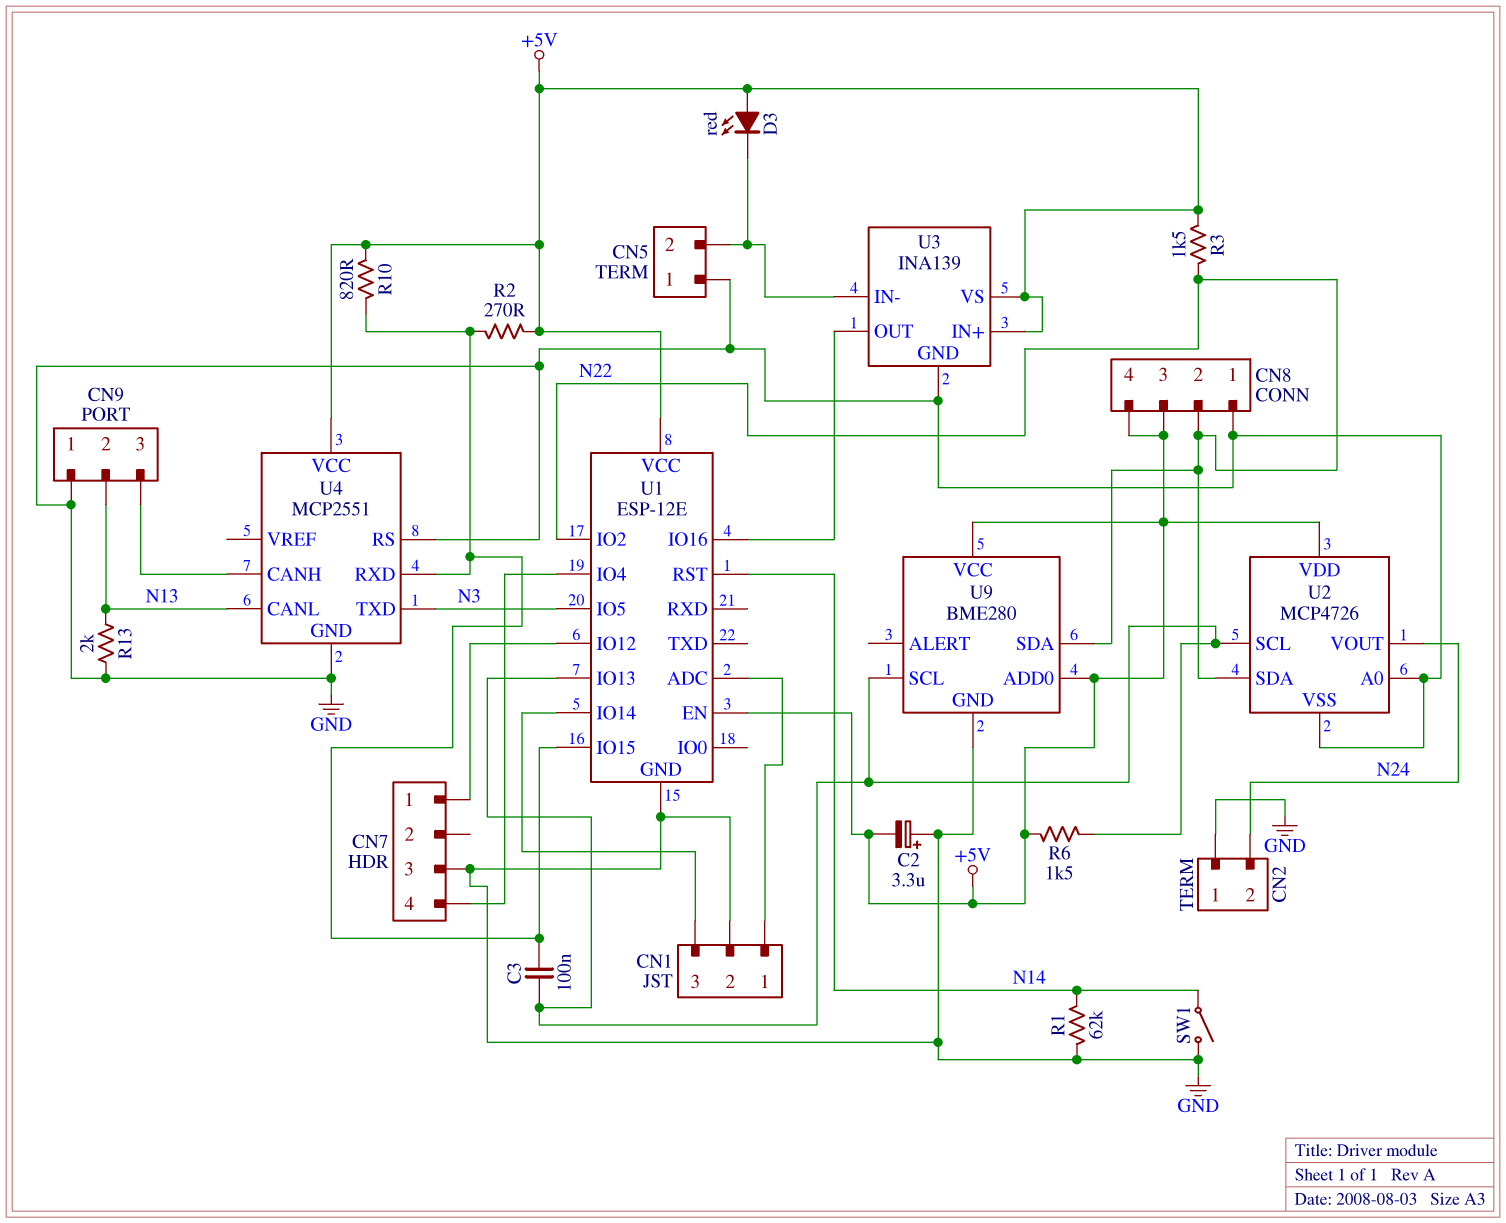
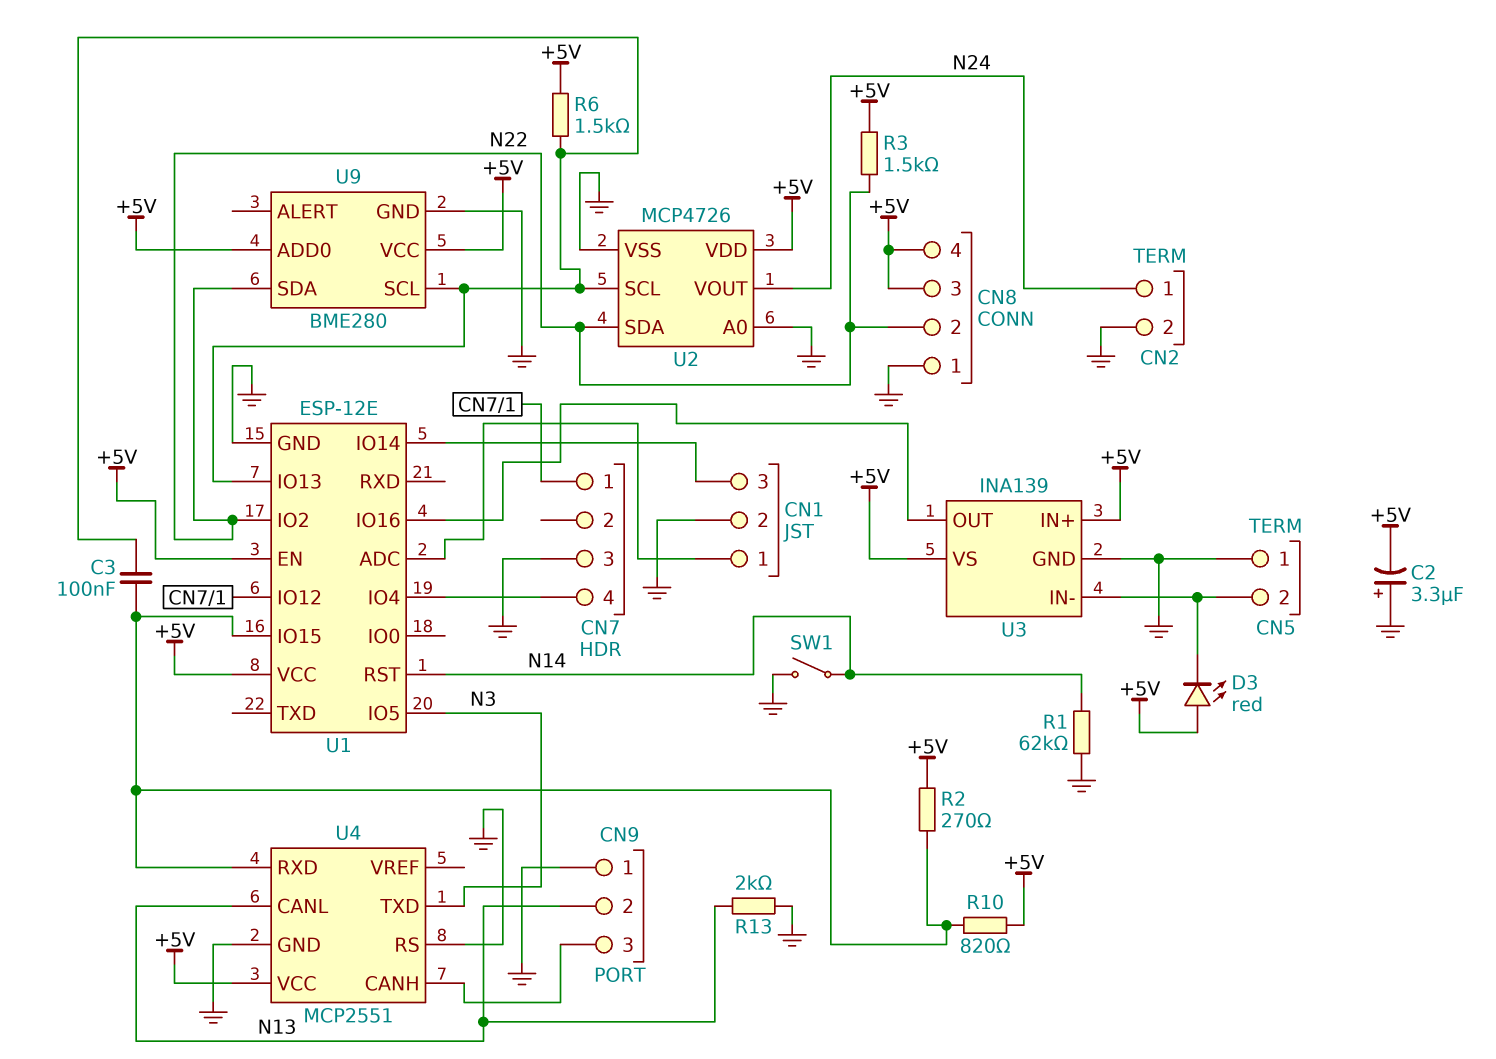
CN2 pin 1: GND -> N24
CN2 pin 2: N24 -> GND

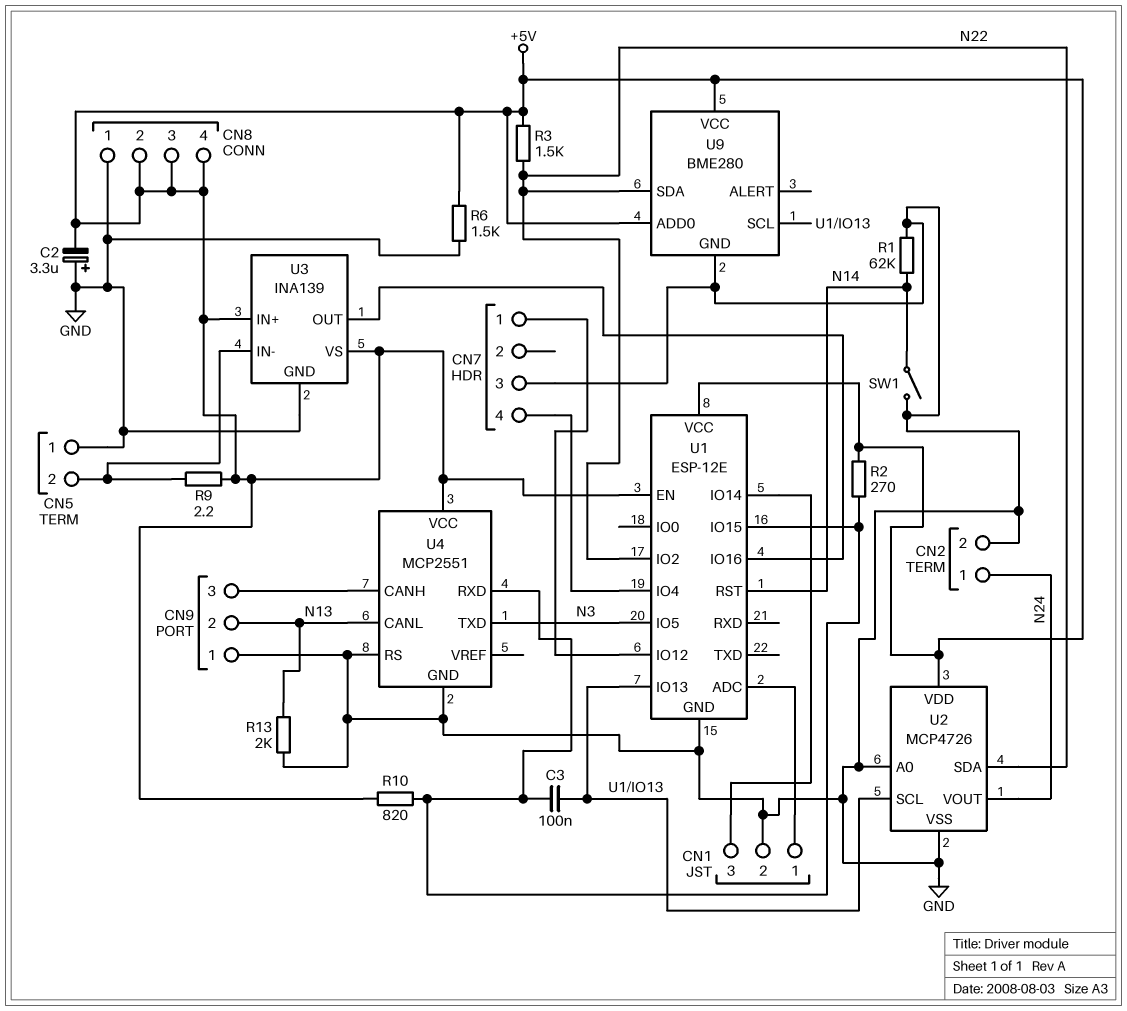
CN8 pin 2: N22 -> +5V
D3: LED red (A +5V, K CN5/2) -> none
R6: 1.5k (+5V, U1/IO13) -> 1.5k (+5V, GND)
R9: none -> 2.2 (+5V, CN5/2)

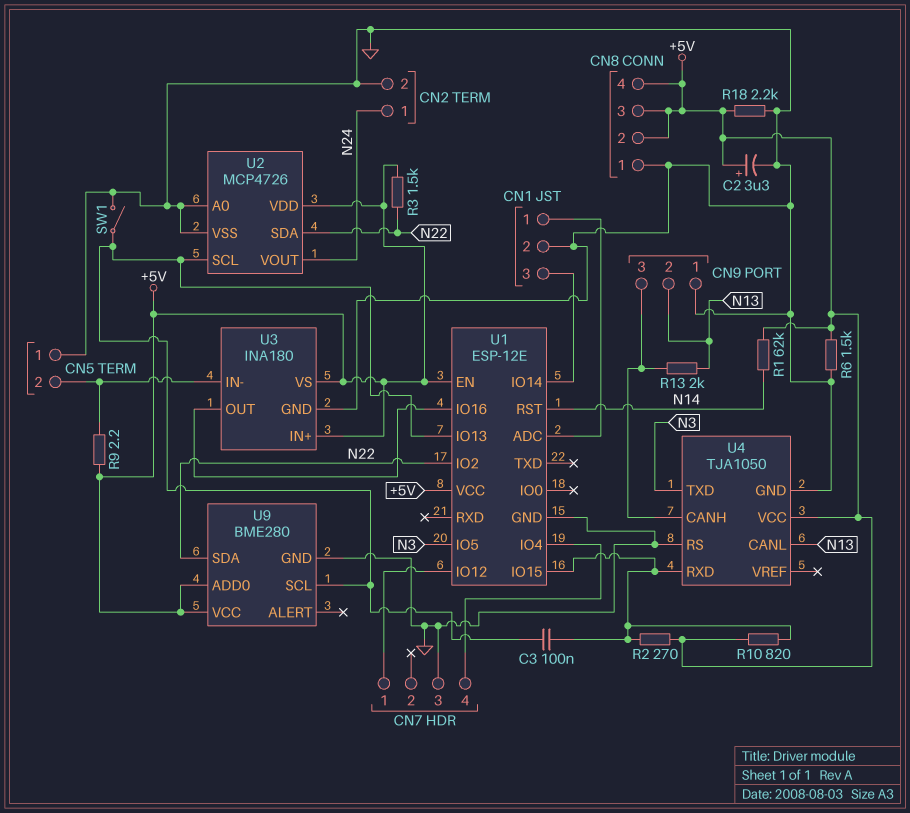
C2: 3.3uF (plus GND, minus +5V) -> 3.3uF (plus +5V, minus GND)
R1: 62k (GND, N14) -> 62k (+5V, N14)
R13: 2k (GND, N13) -> 2k (CN9/3, N13)
R18: none -> 2.2k (+5V, GND)
SW1: switch (GND, N14) -> switch (GND, U1/IO13)
U3: INA139 -> INA180
U4: MCP2551 -> TJA1050

